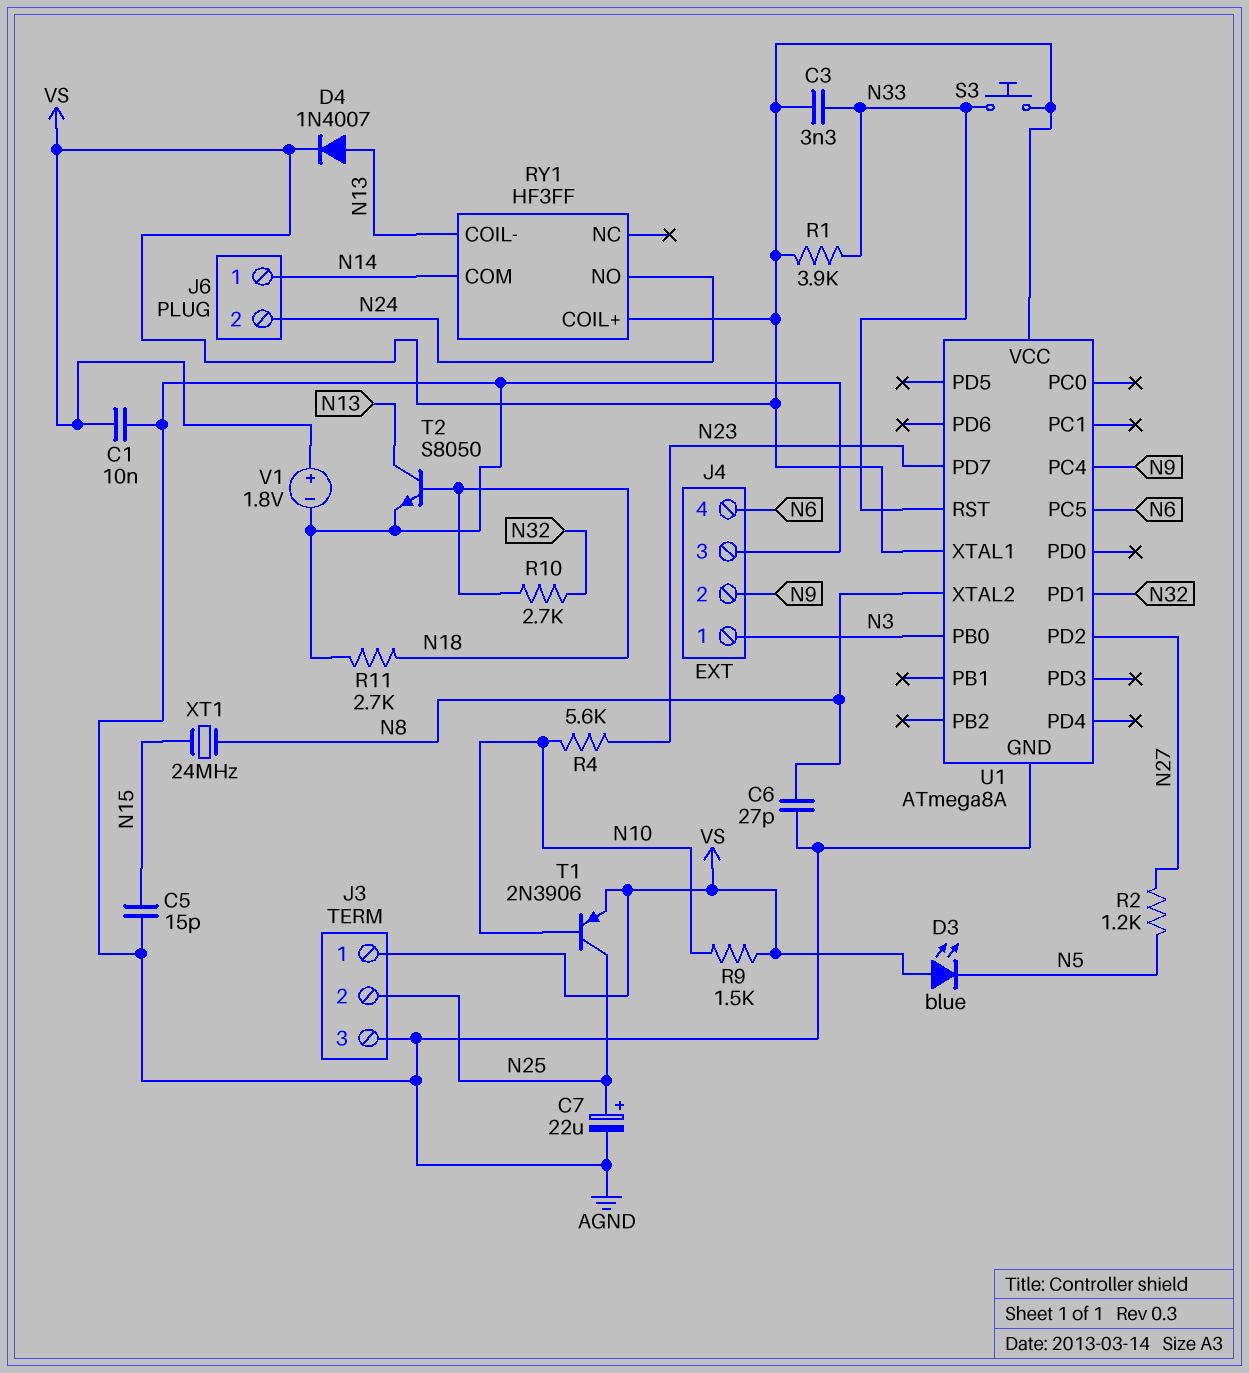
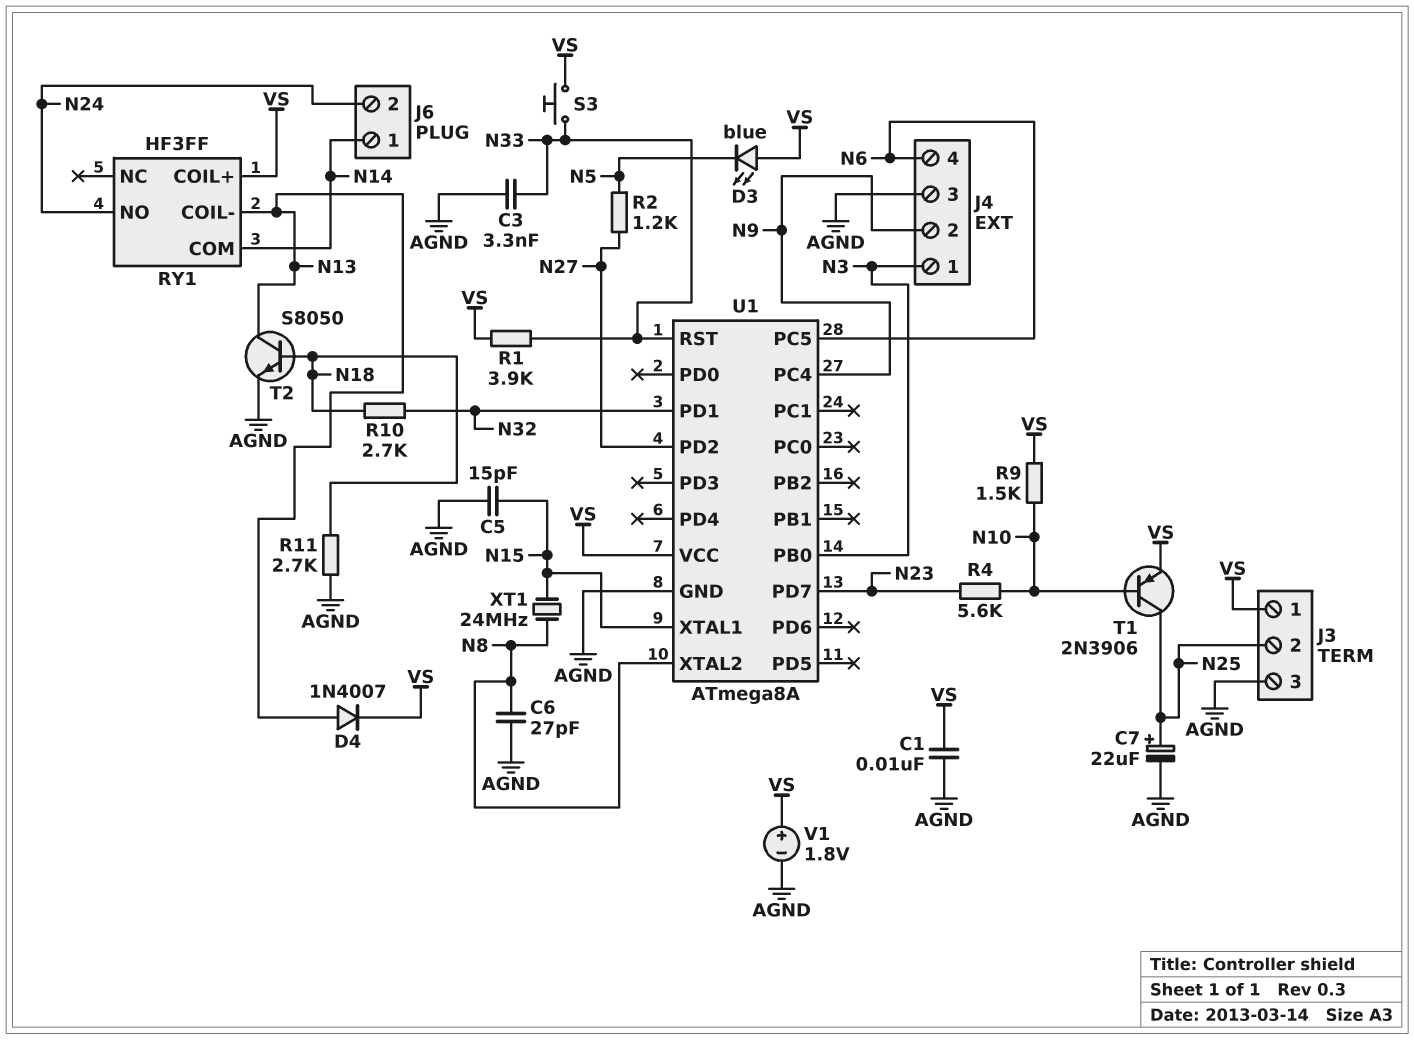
C3: 3.3nF (N33, VS) -> 3.3nF (AGND, N33)
U1 pin XTAL1: VS -> N15

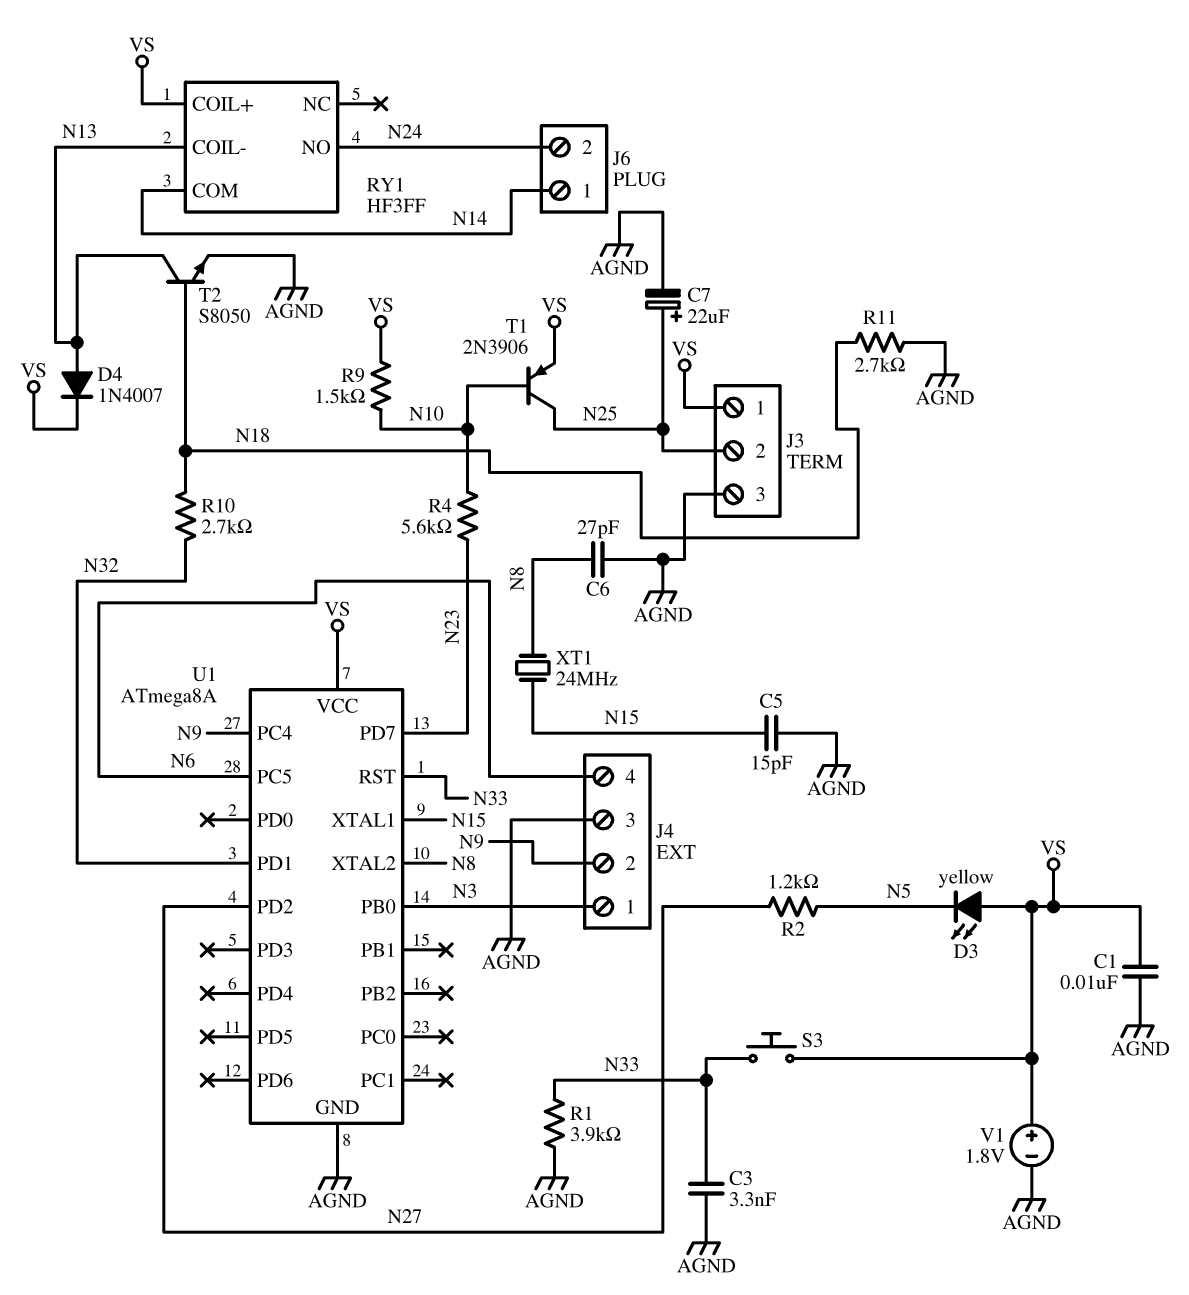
D3: LED blue (A VS, K N5) -> LED yellow (A VS, K N5)
R1: 3.9k (N33, VS) -> 3.9k (AGND, N33)

